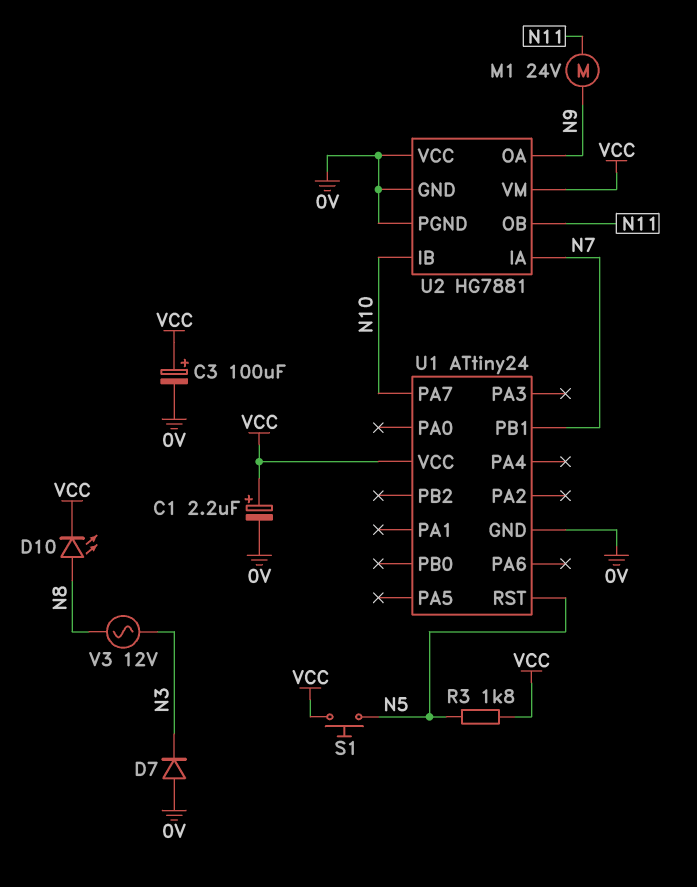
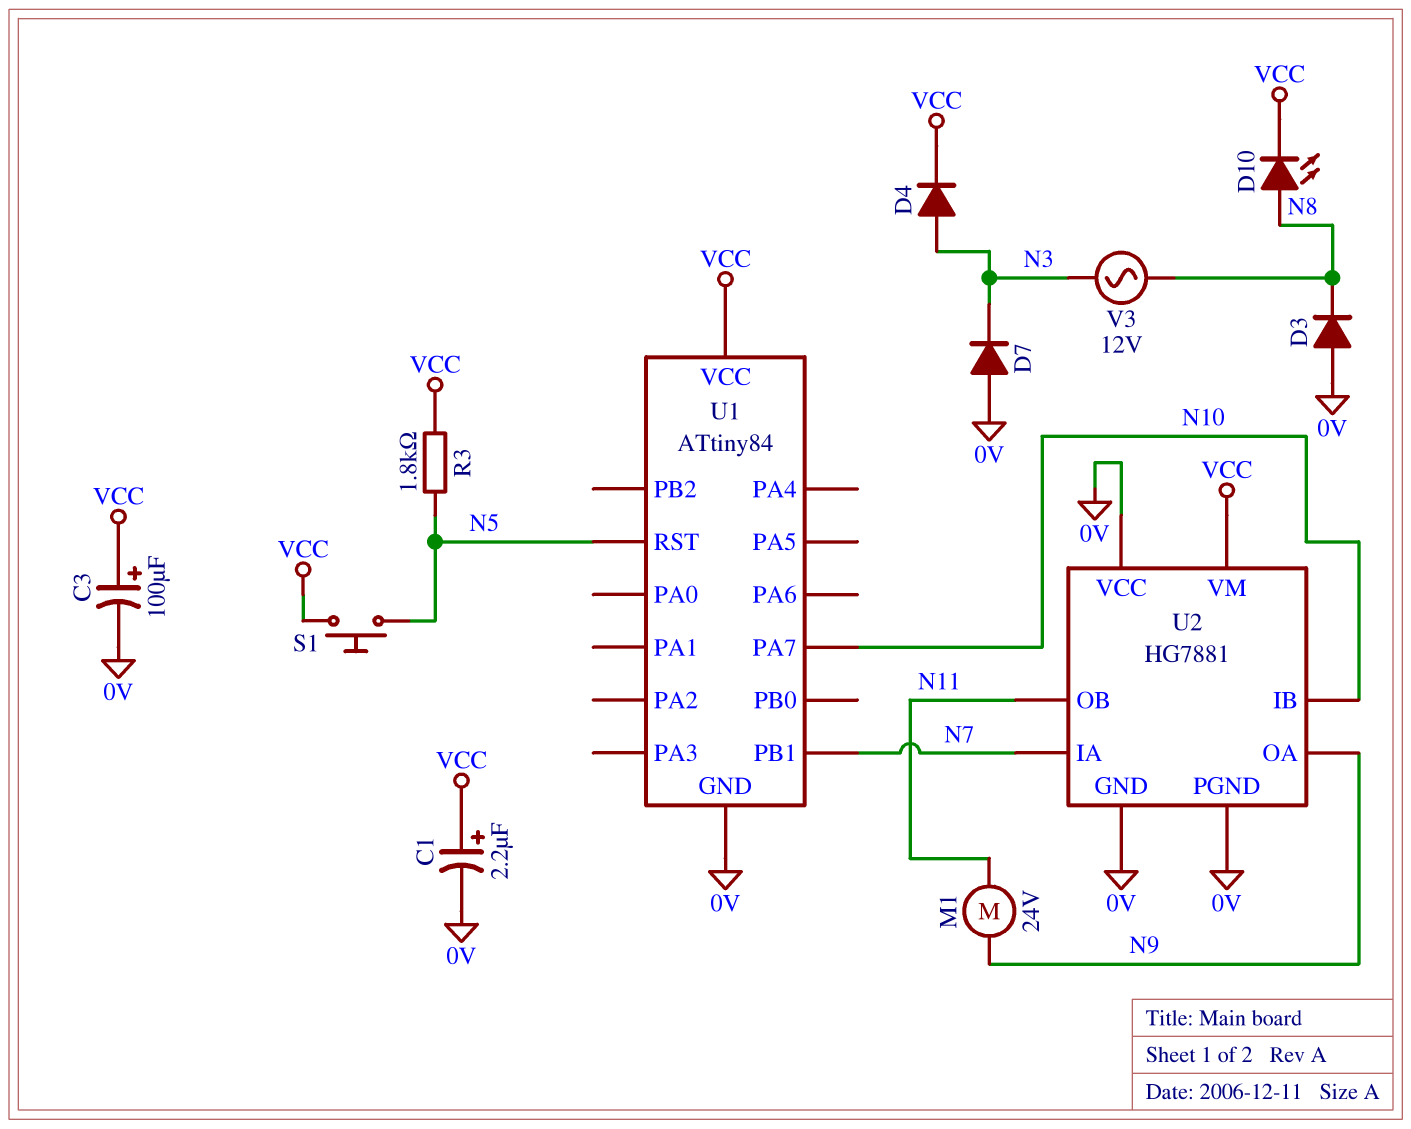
D3: none -> diode (A 0V, K N8)
D4: none -> diode (A N3, K VCC)
U1: ATtiny24 -> ATtiny84

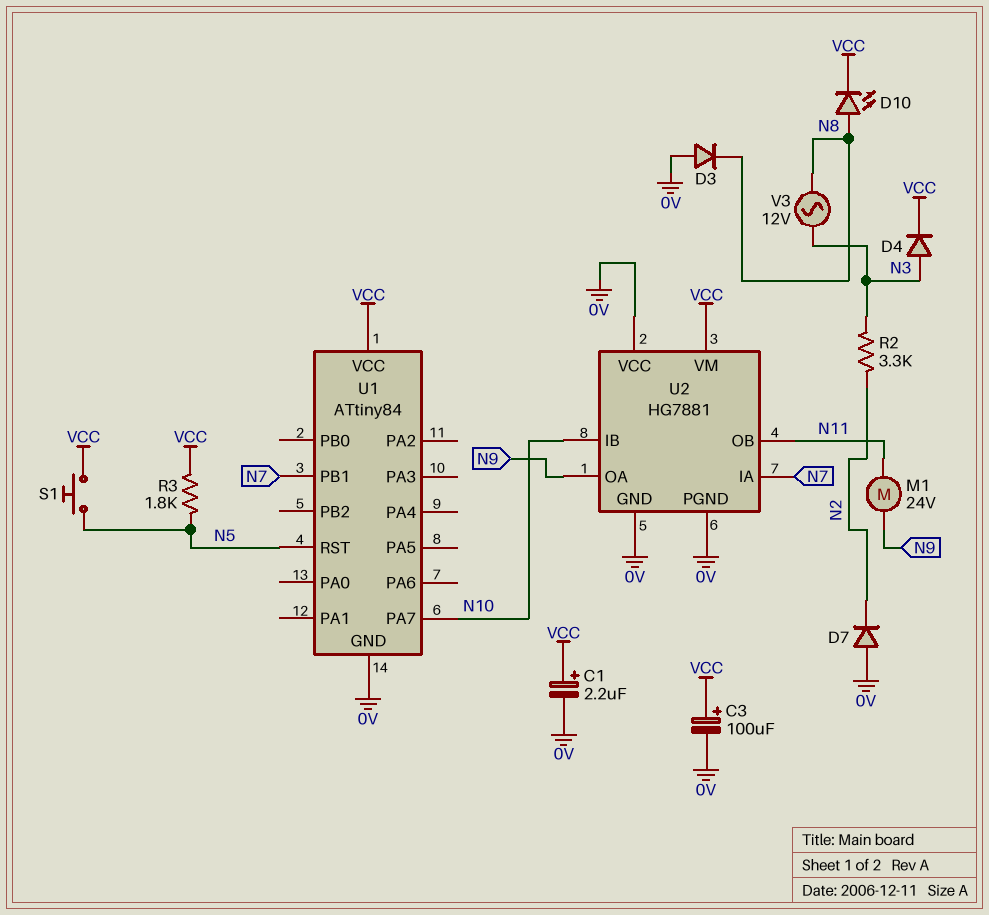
D7: diode (A 0V, K N3) -> diode (A 0V, K N2)
R2: none -> 3.3k (N2, N3)

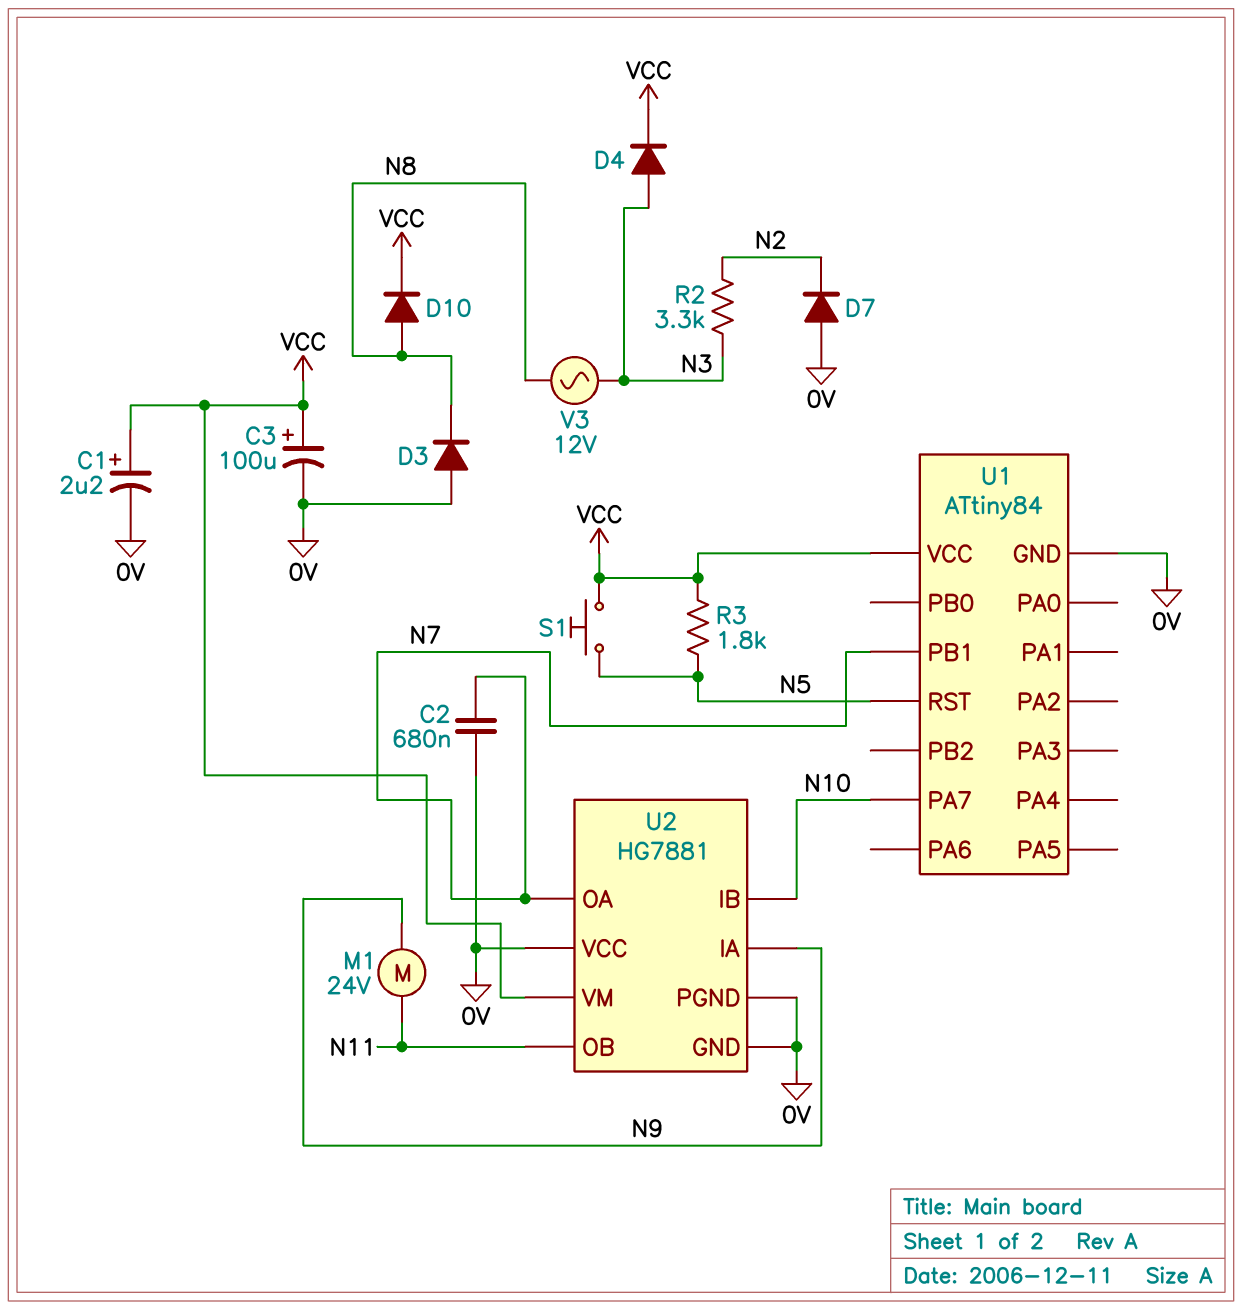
C2: none -> 680nF (0V, N7)
D10: LED (A N8, K VCC) -> diode (A N8, K VCC)
U2 pin IA: N7 -> N9
U2 pin OA: N9 -> N7

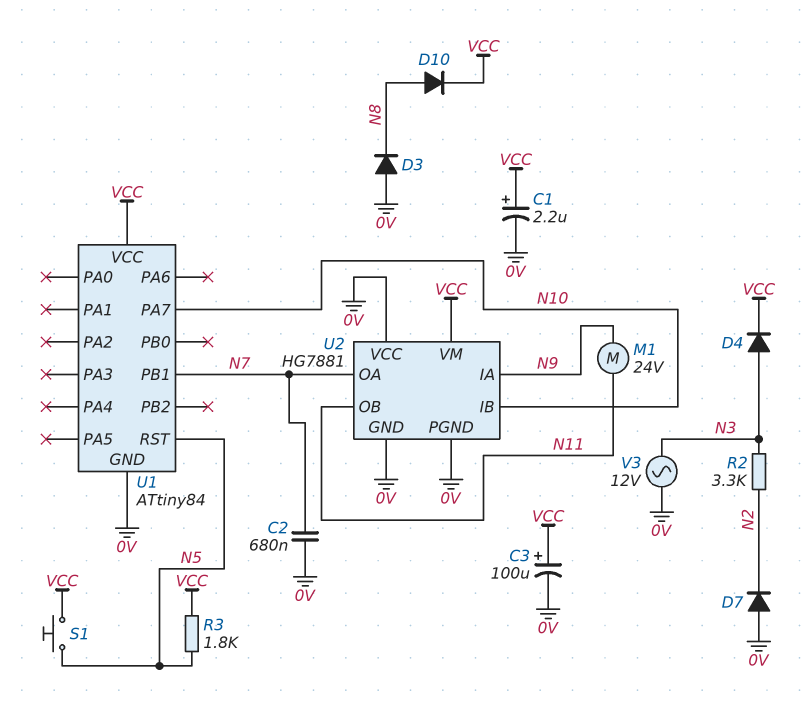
V3: AC 12V (N3, N8) -> AC 12V (0V, N3)

